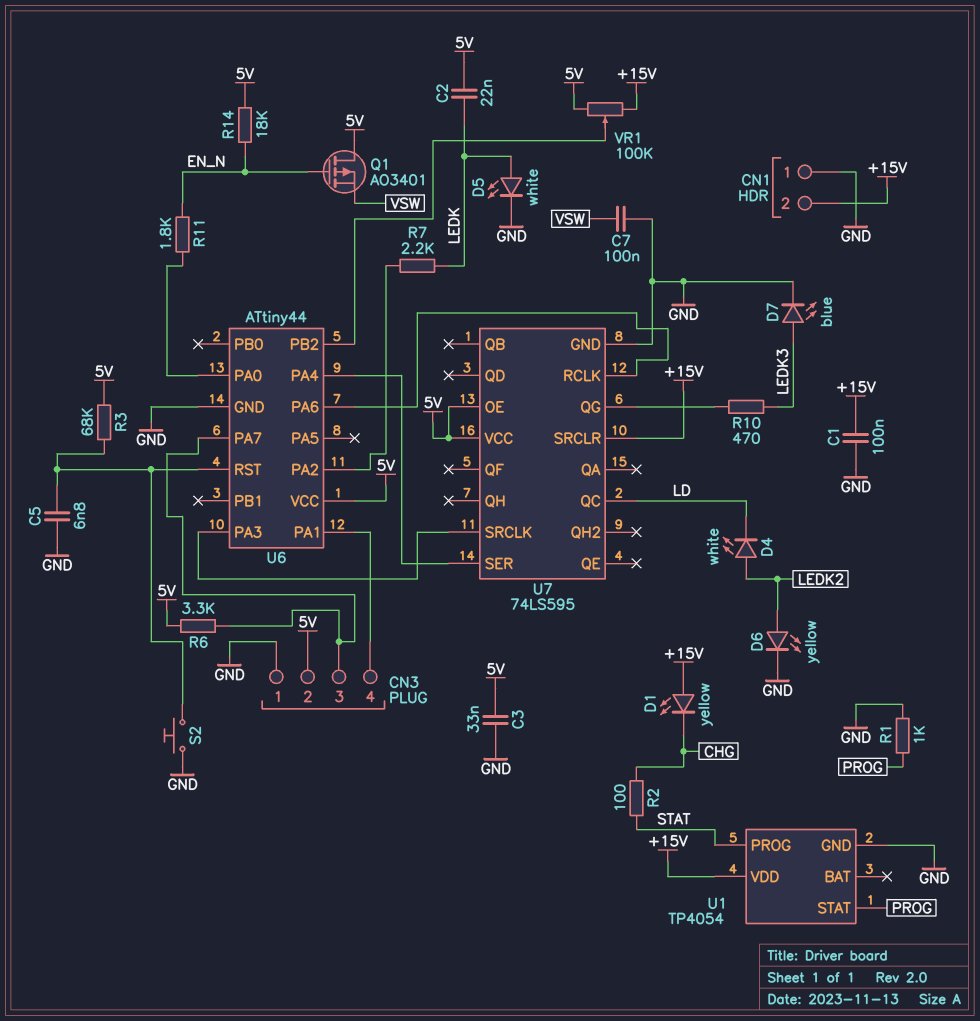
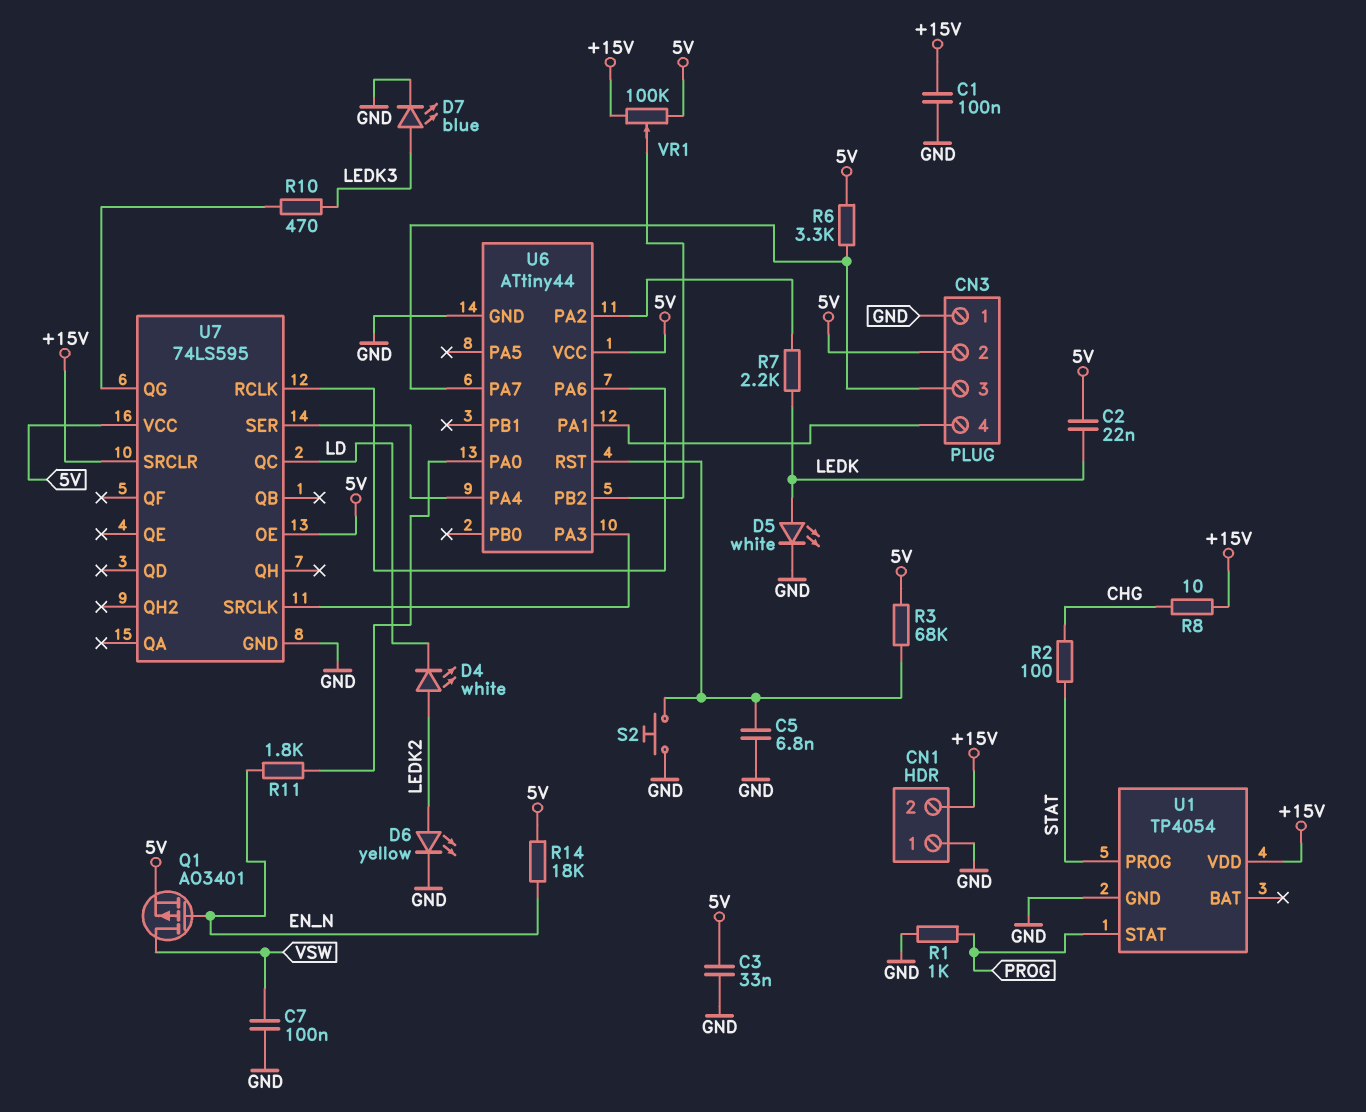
D1: LED yellow (A +15V, K CHG) -> none
Q1: PMOS AO3401 (G EN_N, D 5V, S VSW) -> PMOS AO3401 (G EN_N, D VSW, S 5V)
R8: none -> 10 (+15V, CHG)

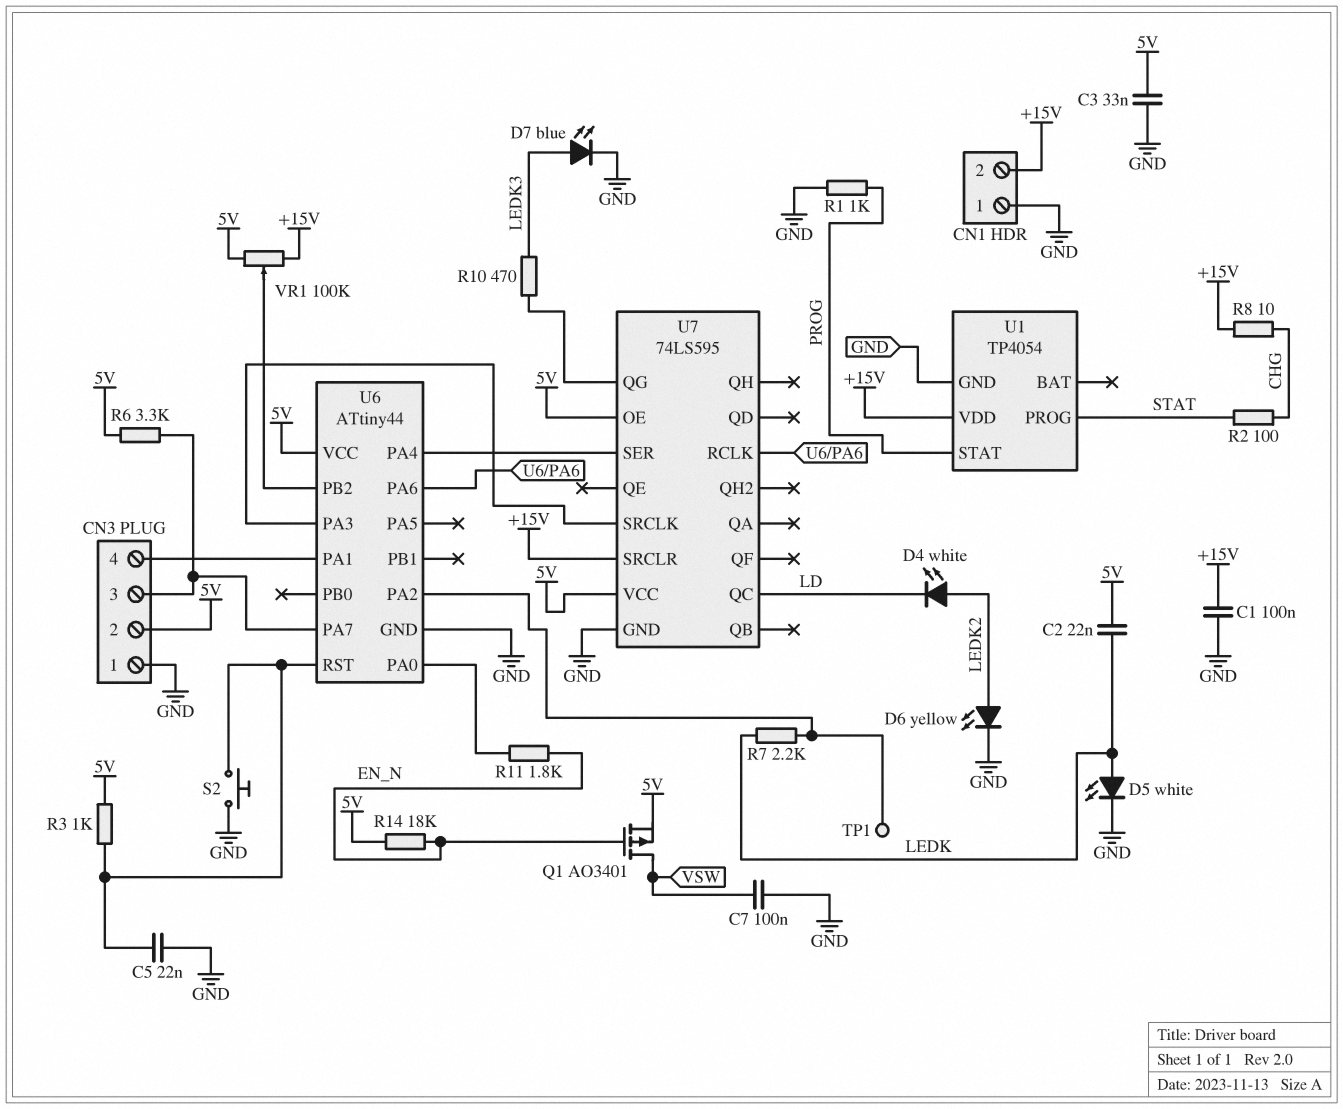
C5: 6.8nF (GND, U6/RST) -> 22nF (GND, U6/RST)
R3: 68k (5V, U6/RST) -> 1k (5V, U6/RST)
TP1: none -> test point (U6/PA2)

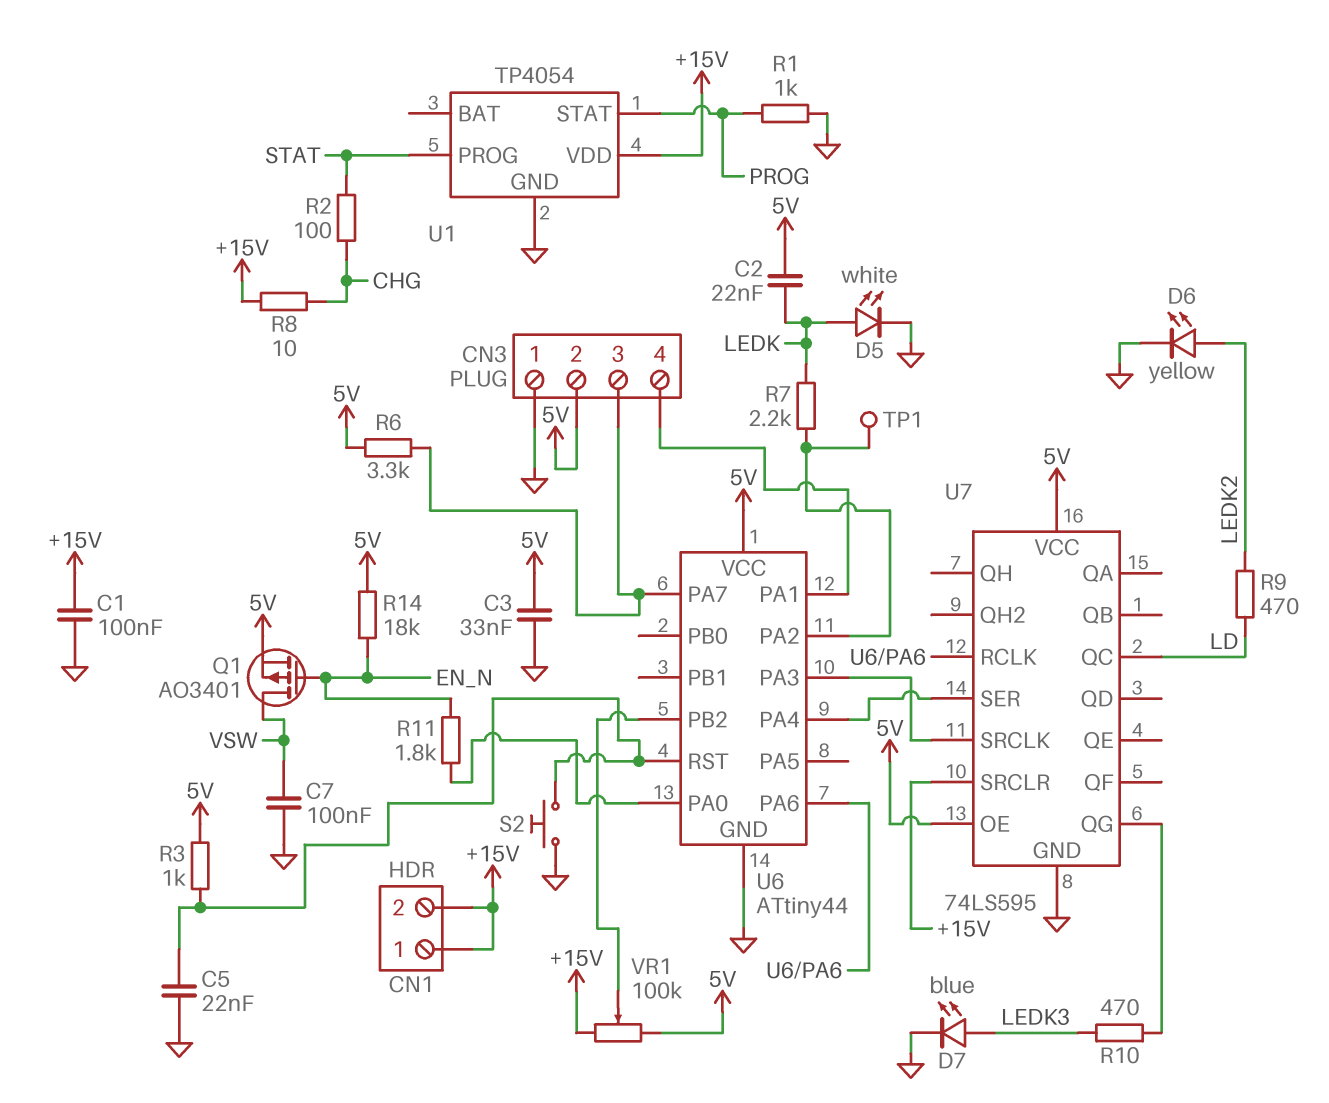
CN1 pin 1: GND -> +15V
D4: LED white (A LEDK2, K LD) -> none
R9: none -> 470 (LD, LEDK2)

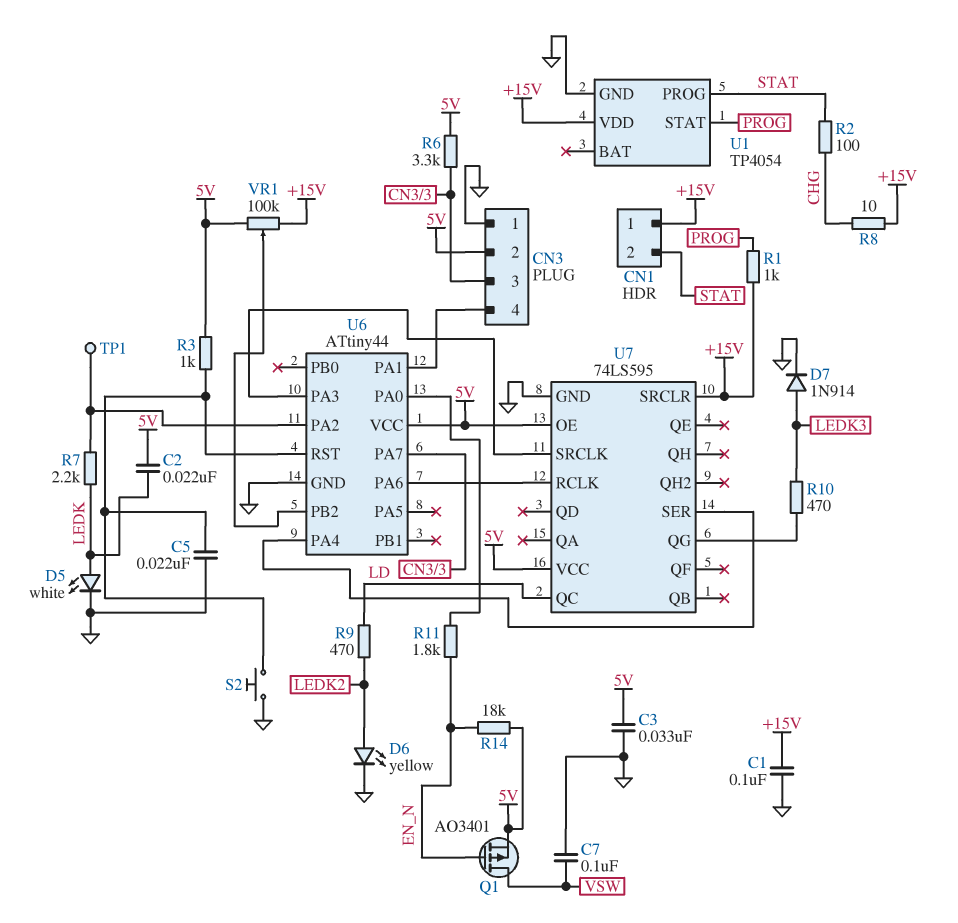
CN1 pin 2: +15V -> STAT
D7: LED blue (A LEDK3, K GND) -> diode 1N914 (A LEDK3, K GND)
R1: 1k (GND, PROG) -> 1k (+15V, PROG)

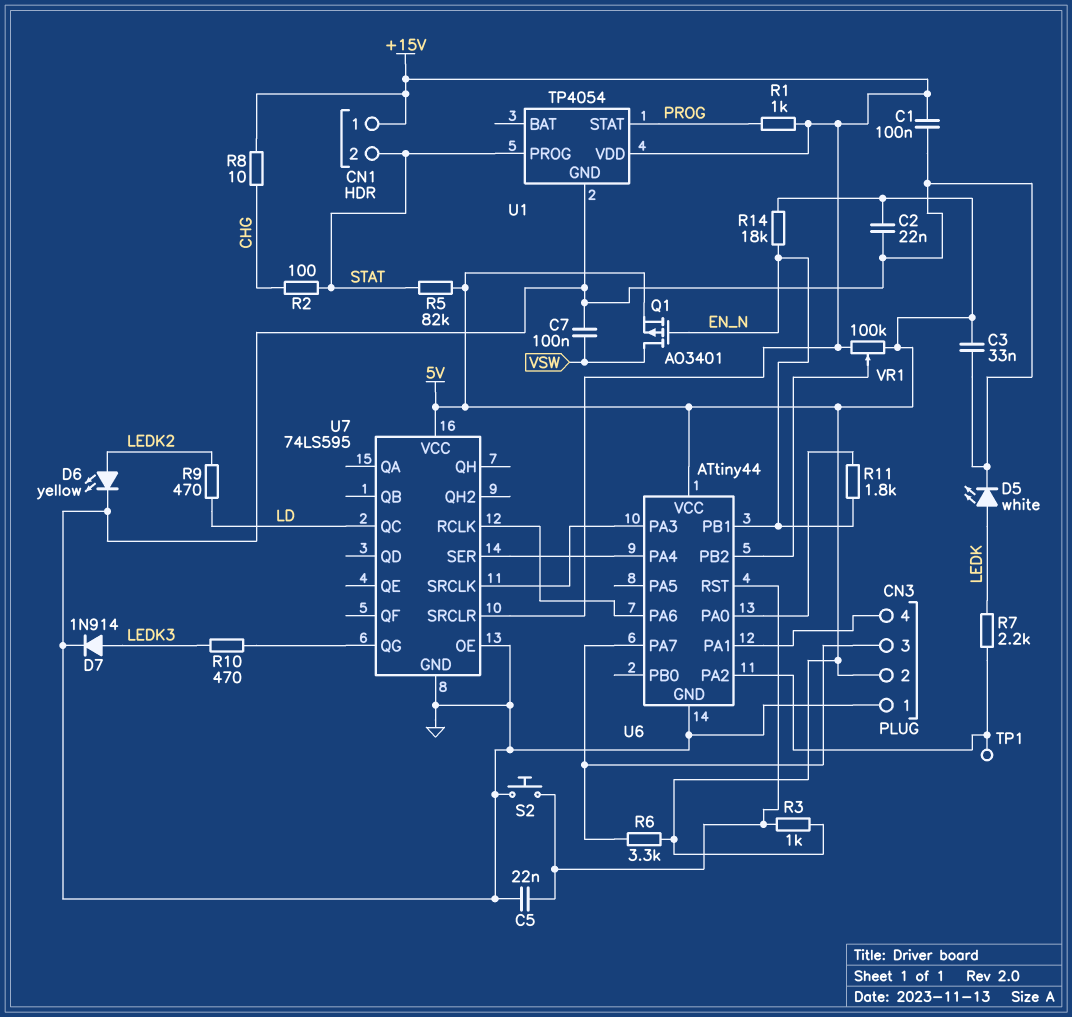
C2: 22nF (5V, LEDK) -> 22nF (5V, GND)
R5: none -> 82k (5V, STAT)
U6 pin PB1: none -> EN_N
U7 pin OE: 5V -> GND

